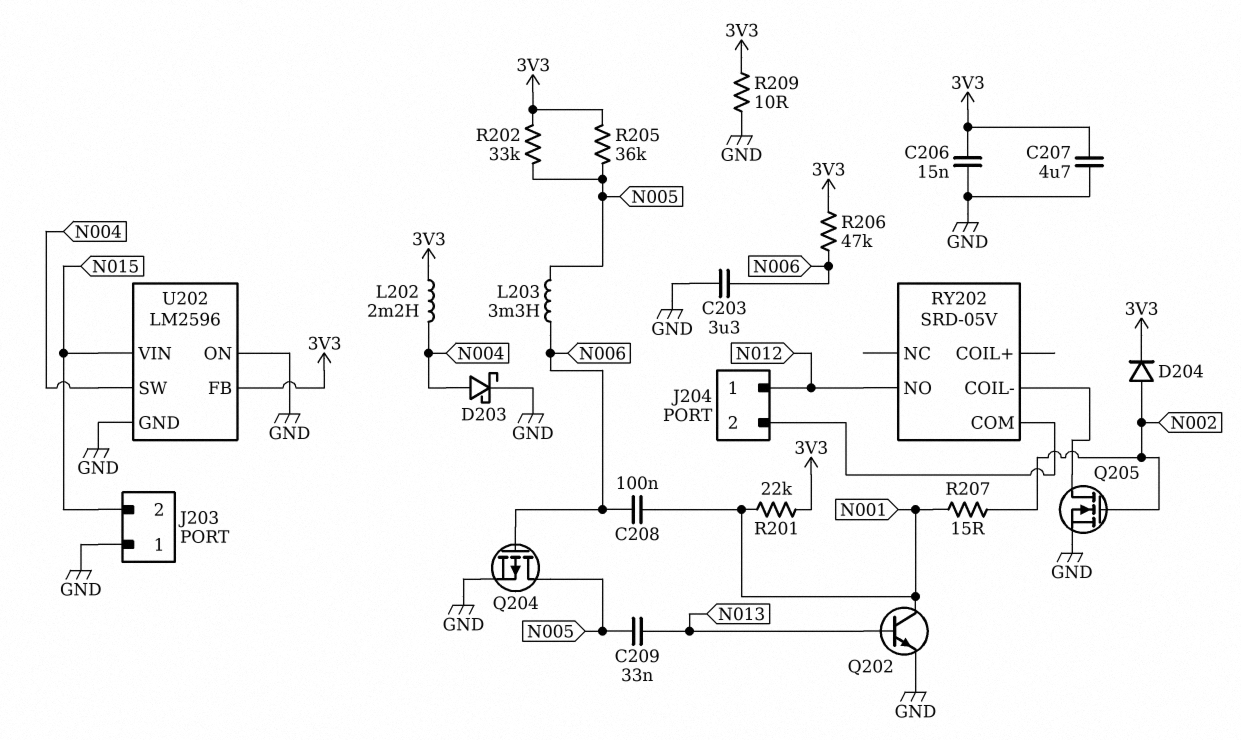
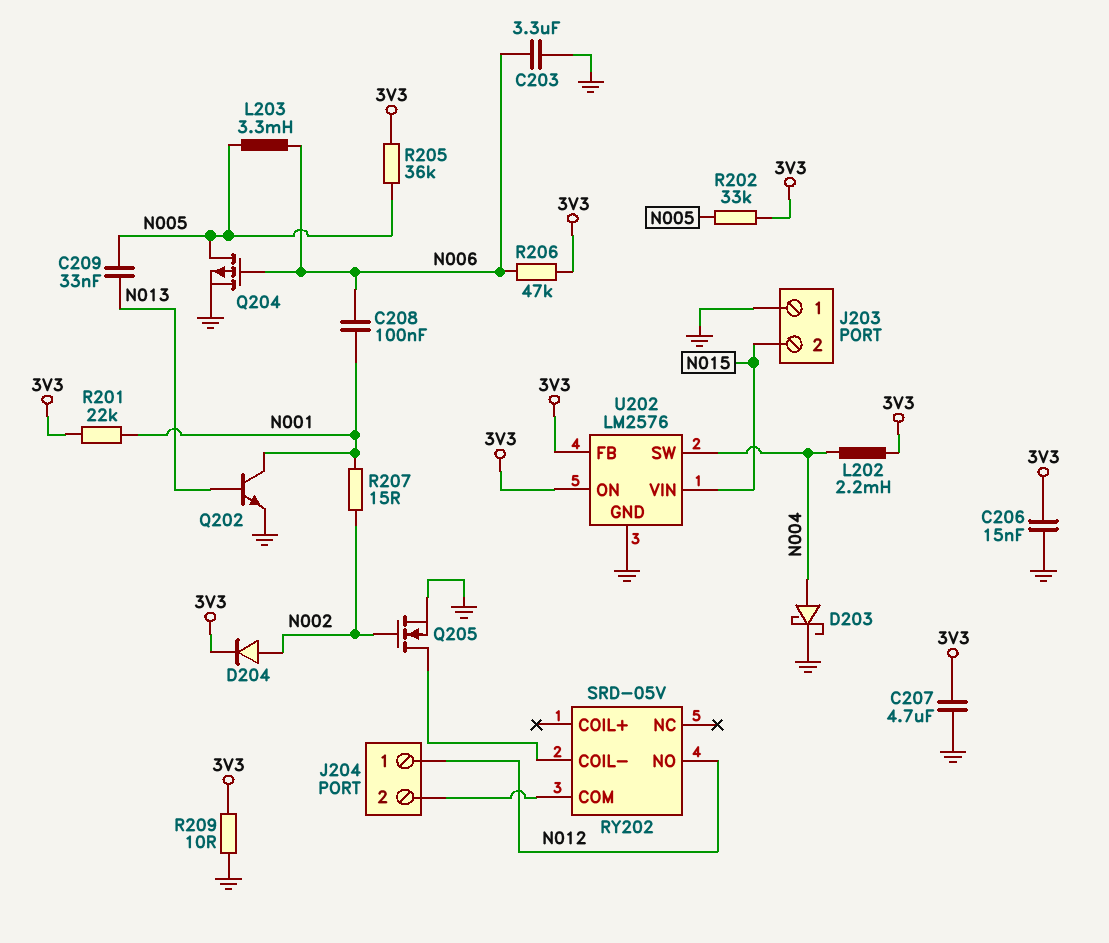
U202: LM2596 -> LM2576
U202 pin ON: GND -> 3V3

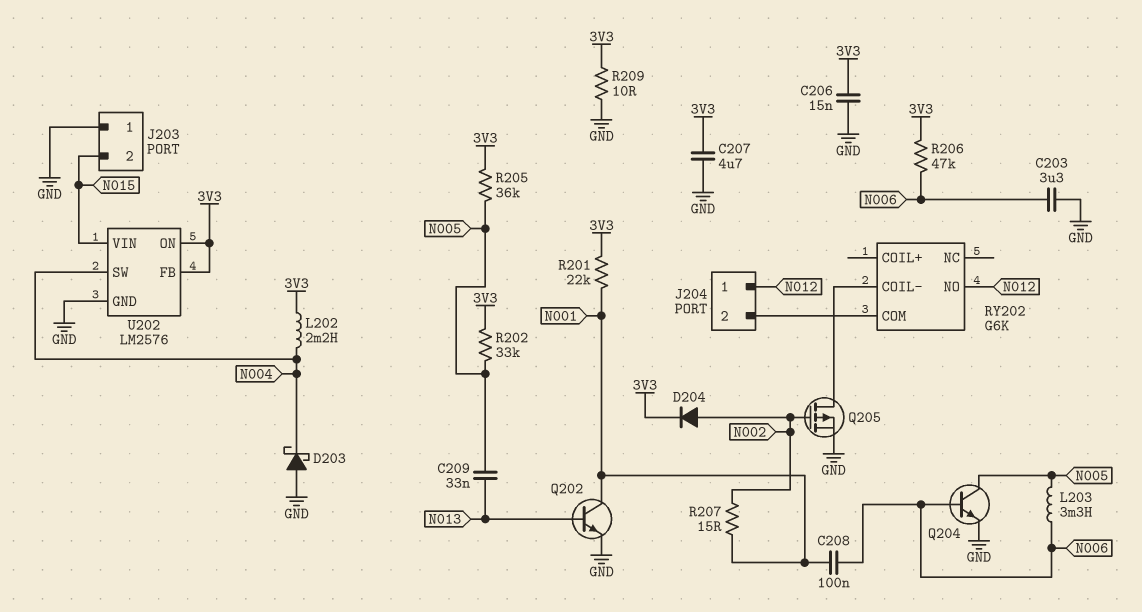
D203: schottky (A N004, K GND) -> schottky (A GND, K N004)
Q204: PMOS (G N006, D N005, S GND) -> NPN (B N006, C N005, E GND)
Q205: NMOS (G N002, D RY202/COIL-, S GND) -> PMOS (G N002, D RY202/COIL-, S GND)
RY202: SRD-05V -> G6K

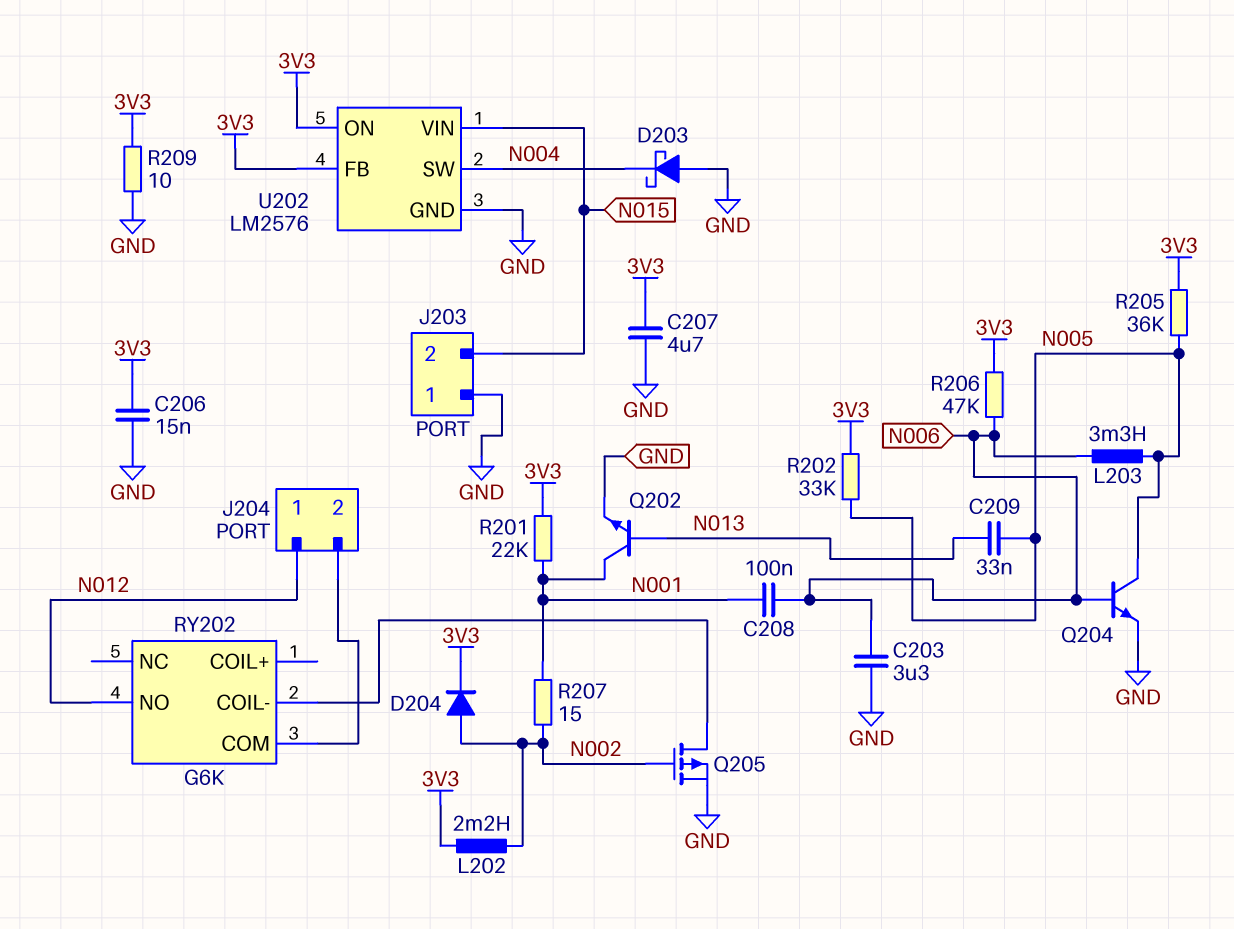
L202: 2.2mH (3V3, N004) -> 2.2mH (3V3, N002)

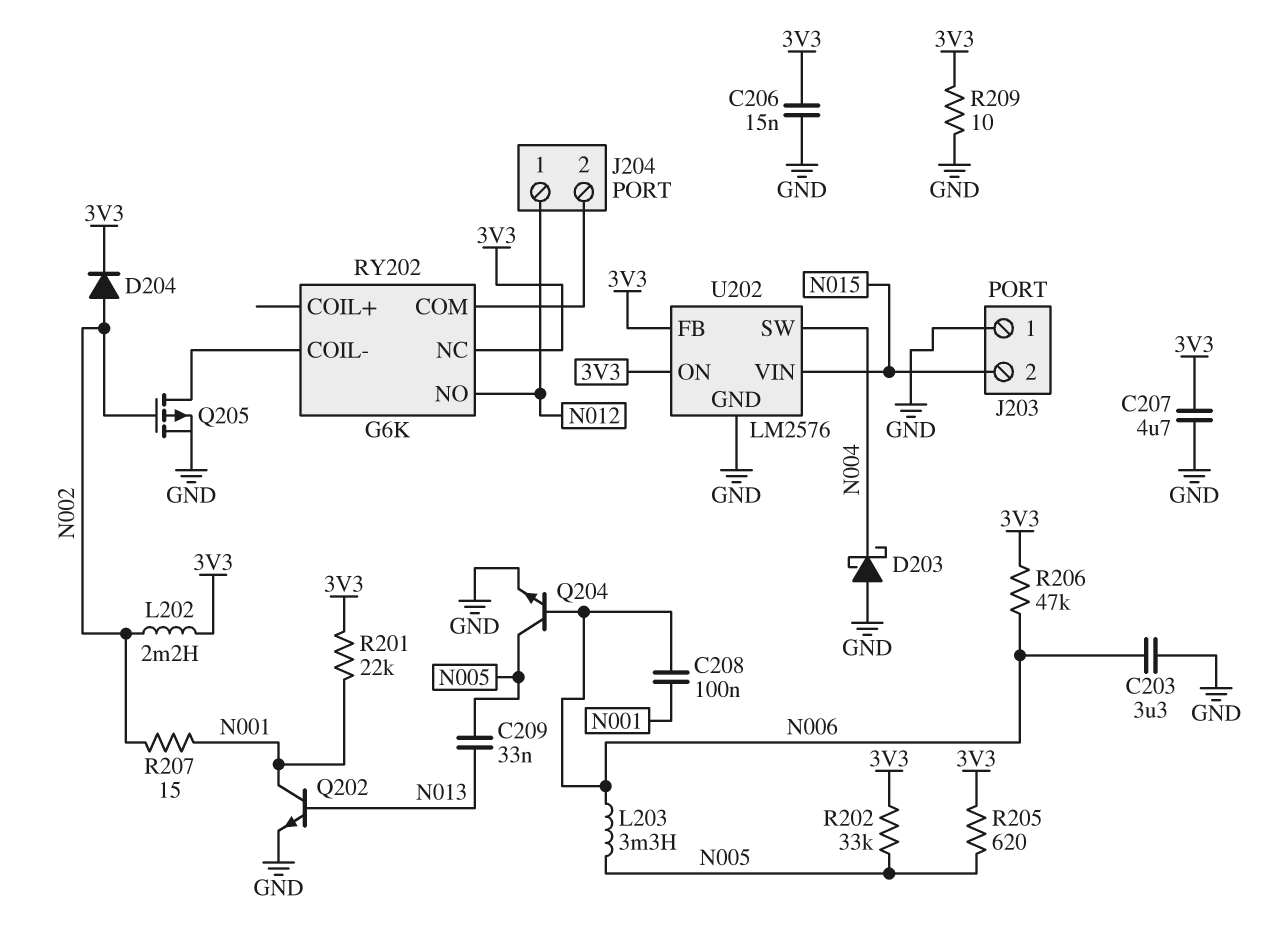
R205: 36k (3V3, N005) -> 620 (3V3, N005)
RY202 pin NC: none -> 3V3

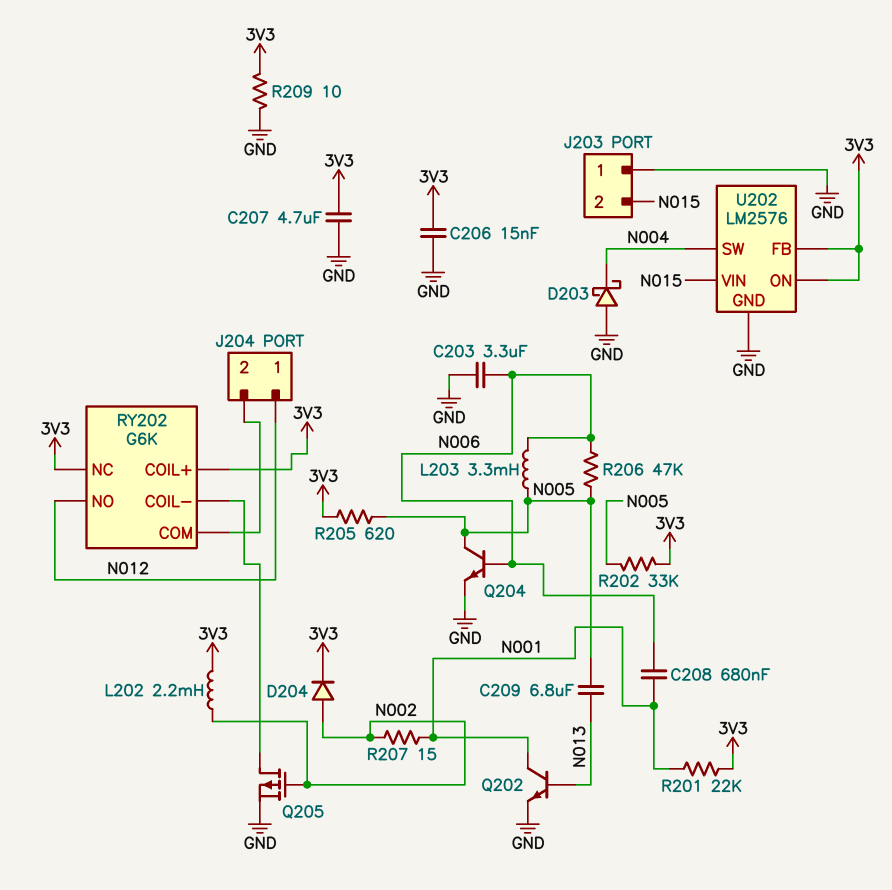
C208: 100nF (N001, N006) -> 680nF (N001, N006)
C209: 33nF (N005, N013) -> 6.8uF (N005, N013)
R206: 47k (3V3, N006) -> 47k (N005, N006)
RY202 pin COIL+: none -> 3V3

